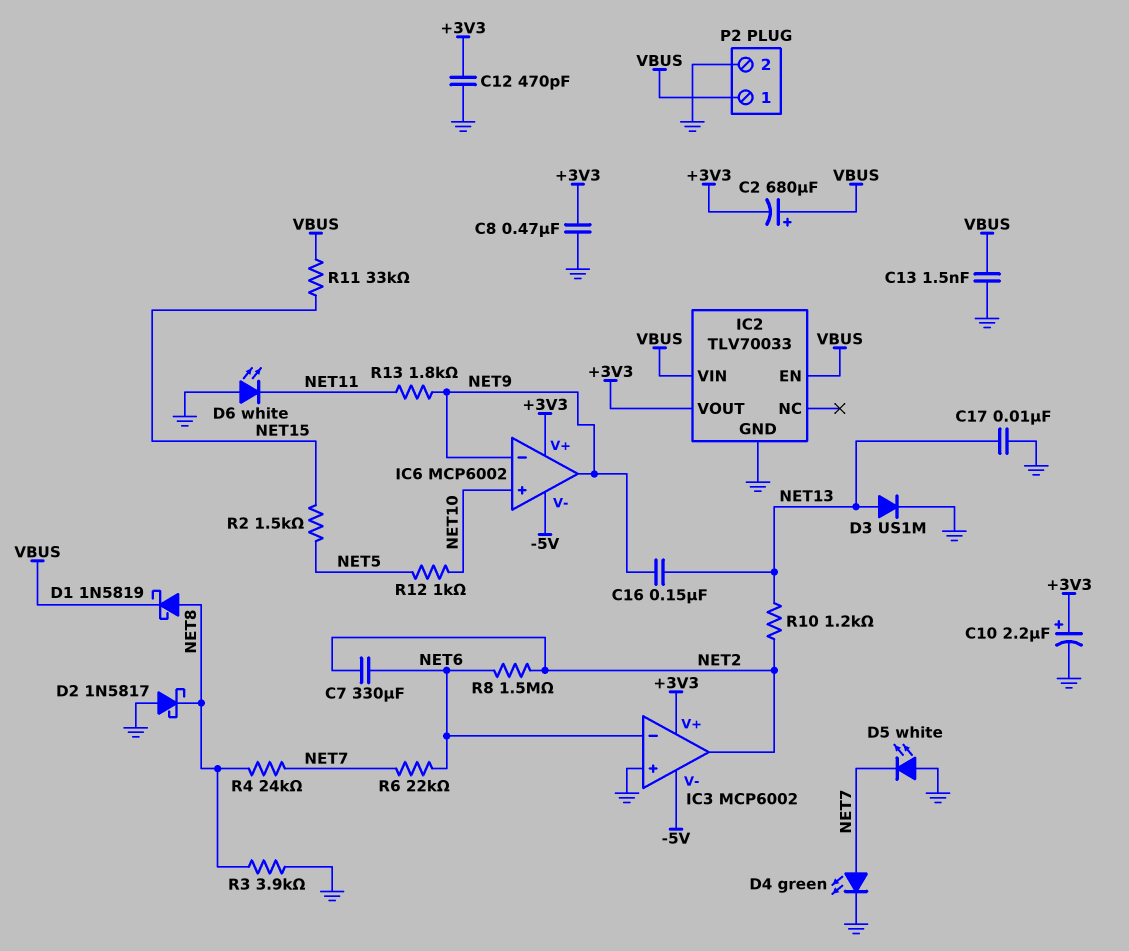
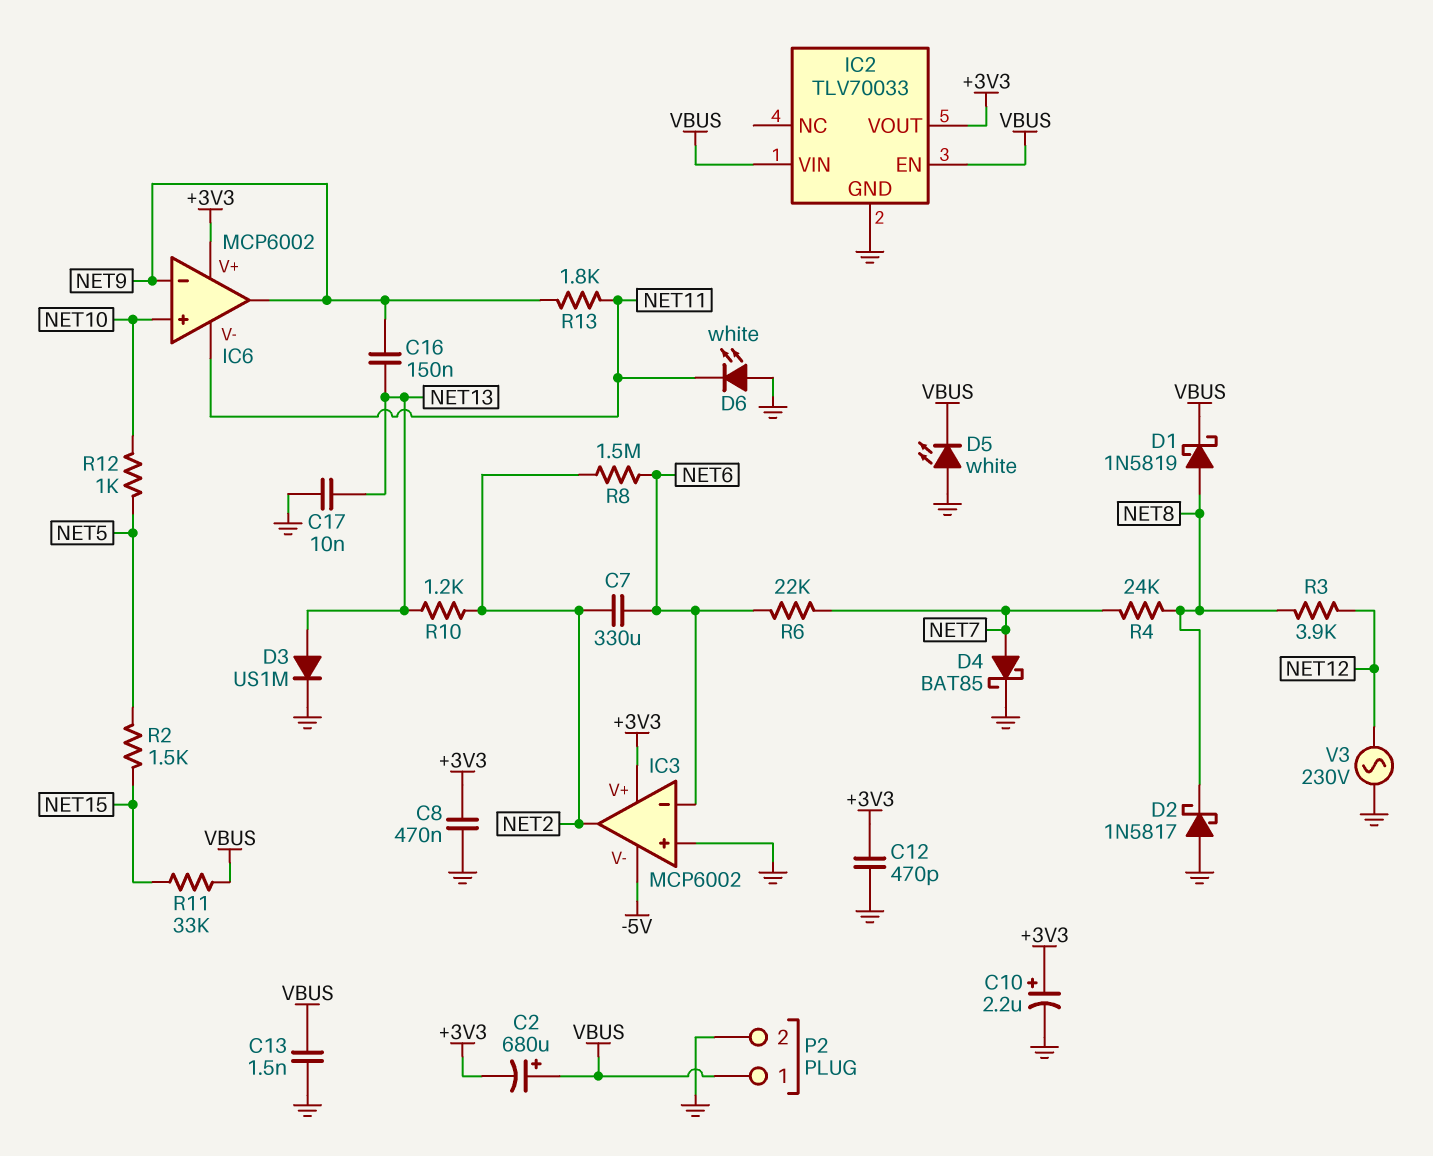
D4: LED green (A NET7, K GND) -> schottky BAT85 (A NET7, K GND)
D5: LED white (A GND, K NET7) -> LED white (A GND, K VBUS)
IC6 pin V-: -5V -> NET11
R3: 3.9k (GND, NET8) -> 3.9k (NET8, NET12)
V3: none -> AC 230V (GND, NET12)

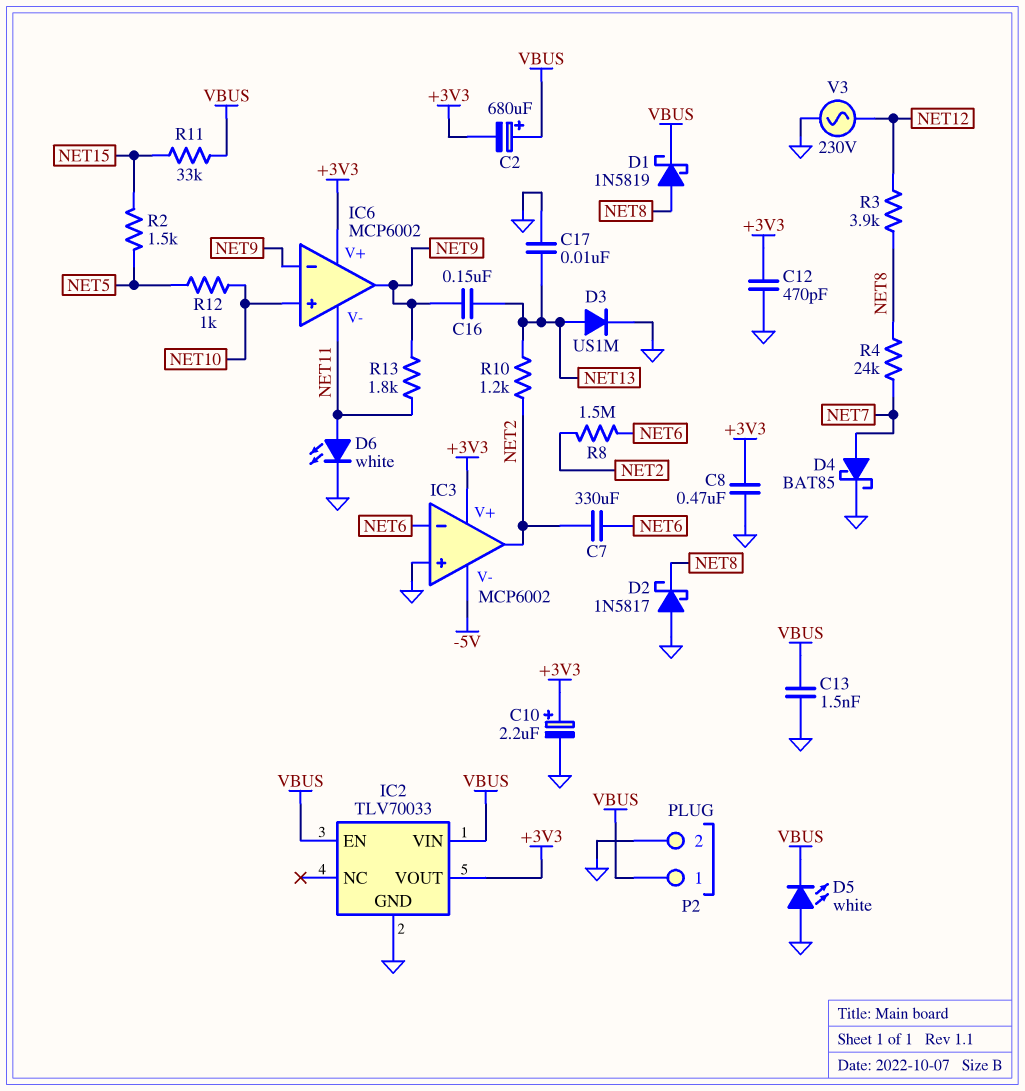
D6: LED white (A GND, K NET11) -> LED white (A NET11, K GND)
R6: 22k (NET6, NET7) -> none

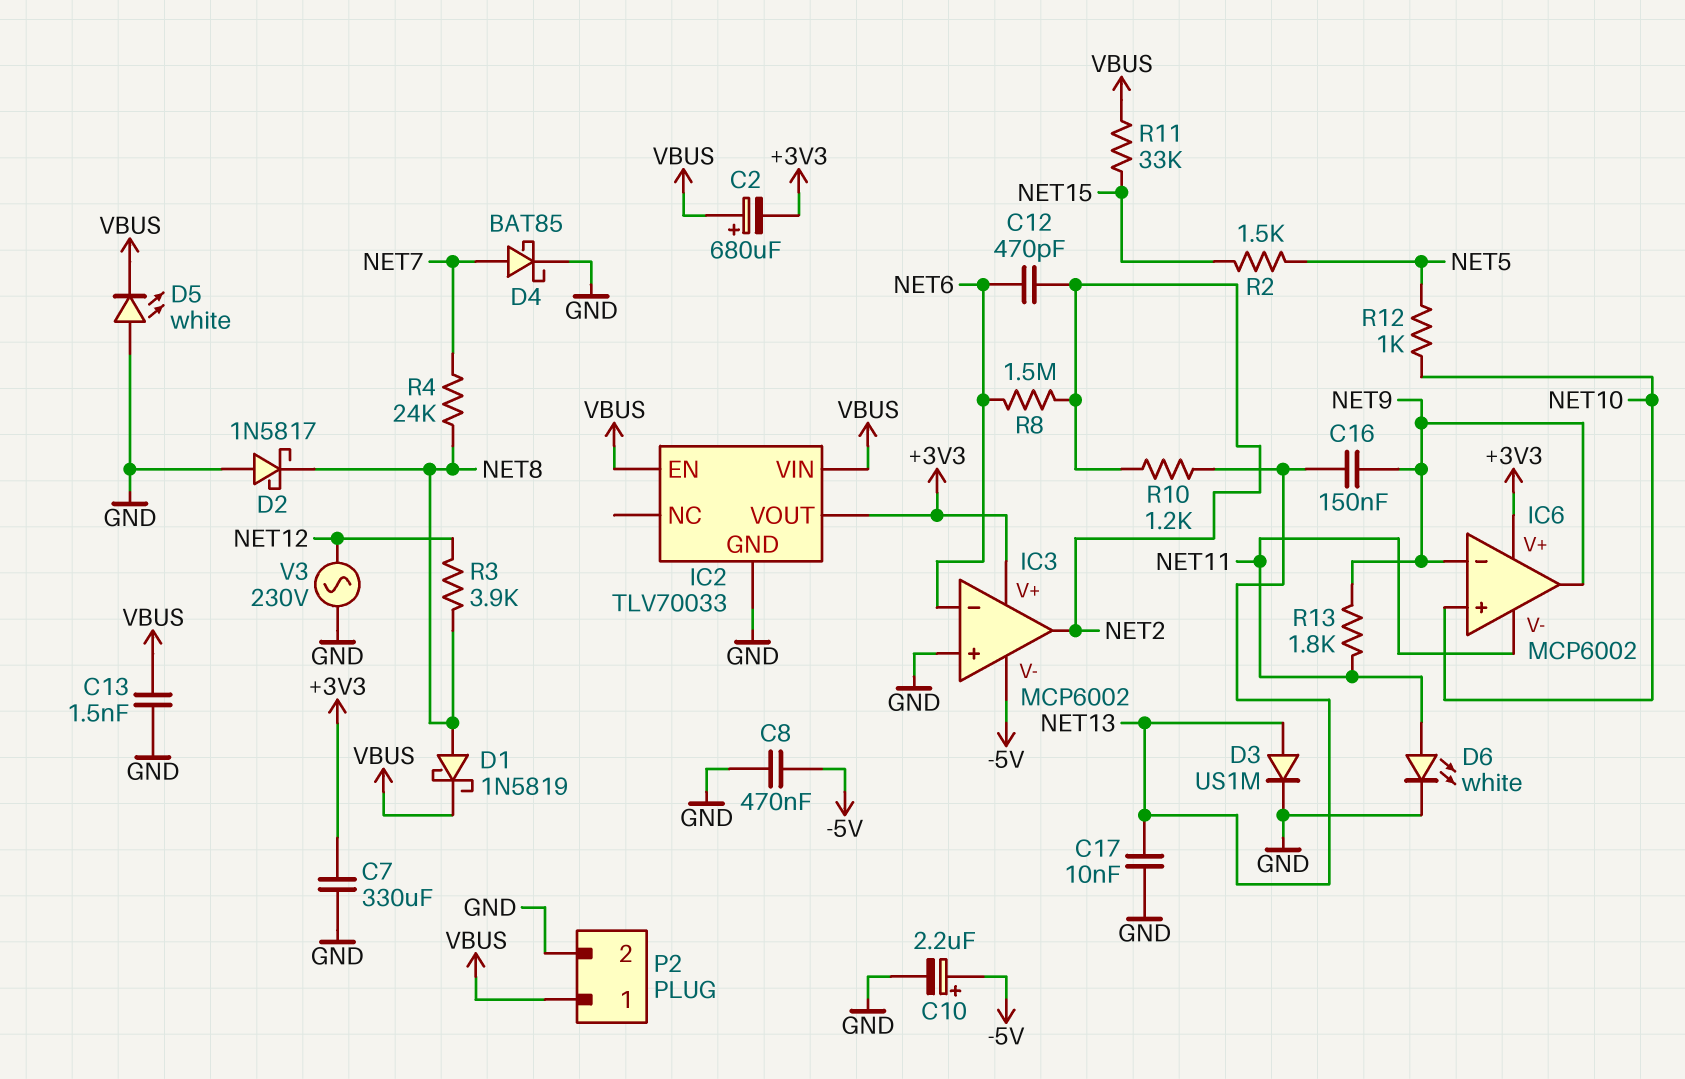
C7: 330uF (NET2, NET6) -> 330uF (+3V3, GND)
C8: 470nF (+3V3, GND) -> 470nF (-5V, GND)
C10: 2.2uF (plus +3V3, minus GND) -> 2.2uF (plus -5V, minus GND)
C12: 470pF (+3V3, GND) -> 470pF (NET2, NET6)

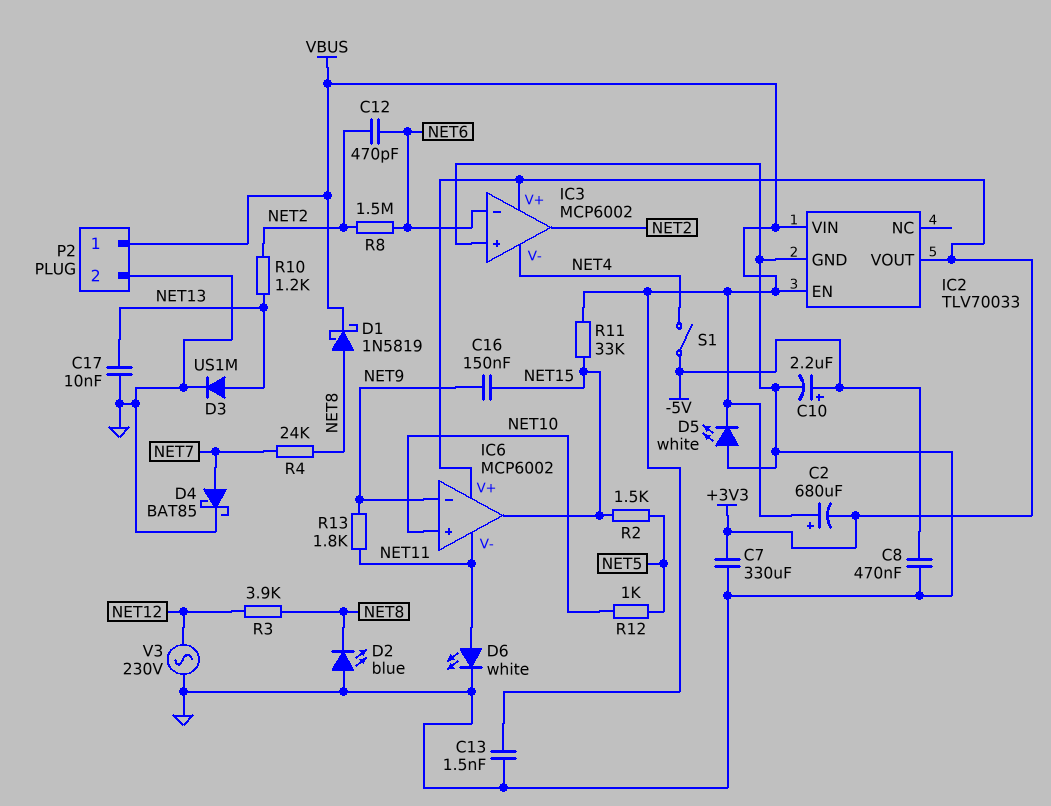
C16: 150nF (NET9, NET13) -> 150nF (NET9, NET15)
D2: schottky 1N5817 (A GND, K NET8) -> LED blue (A GND, K NET8)
IC3 pin V-: -5V -> NET4
IC6 pin out: NET9 -> NET15
S1: none -> switch (-5V, NET4)

